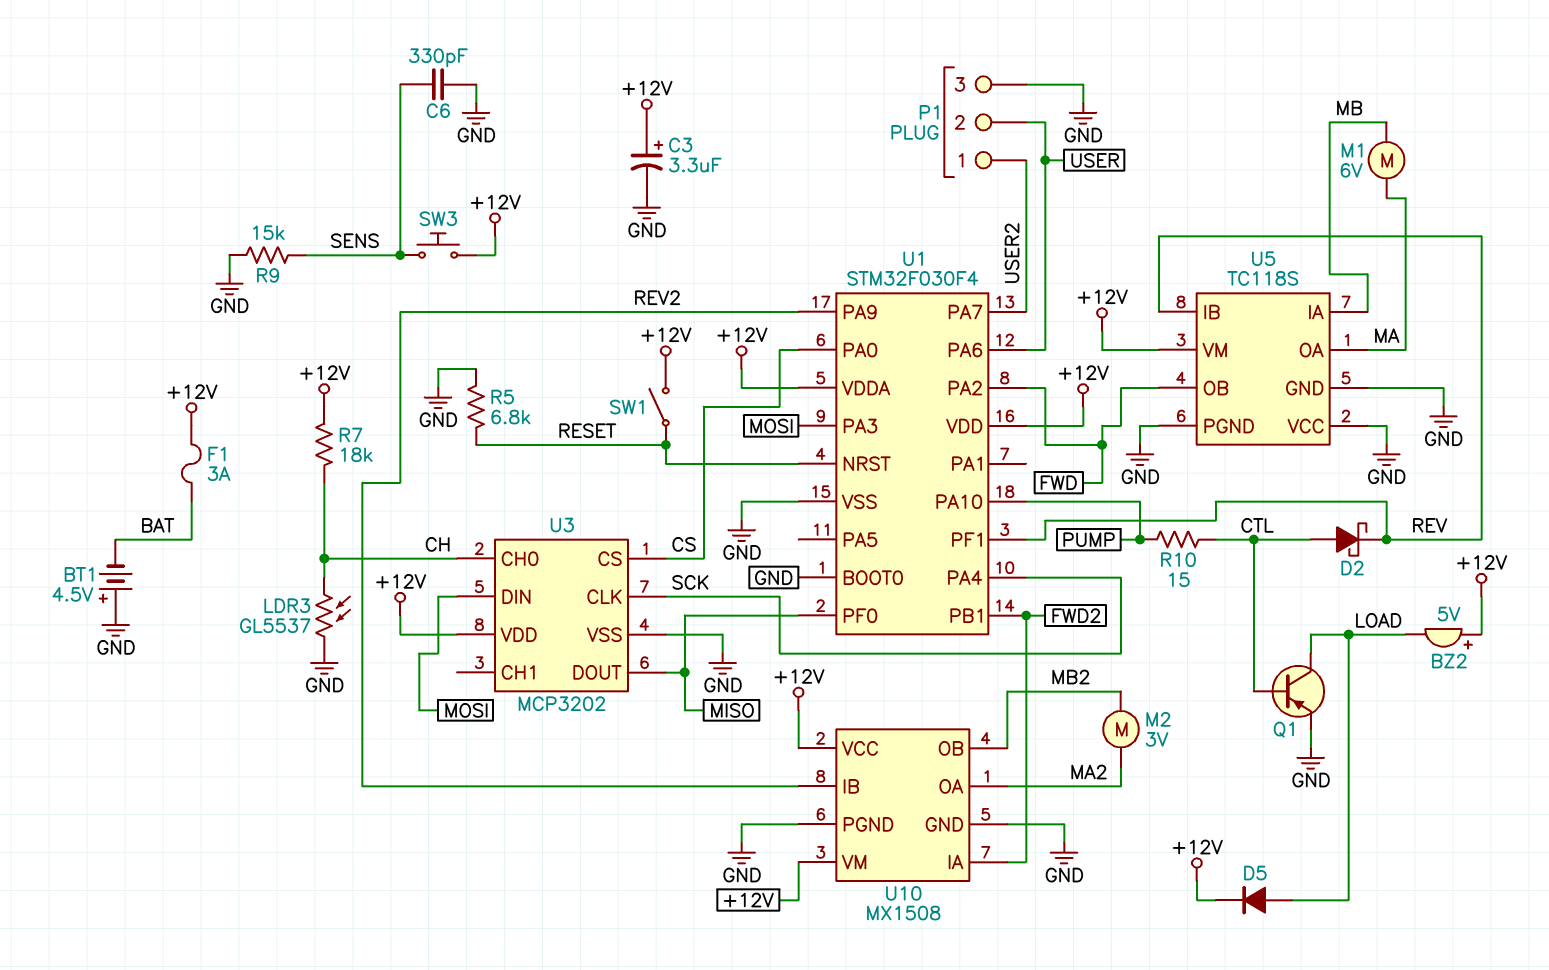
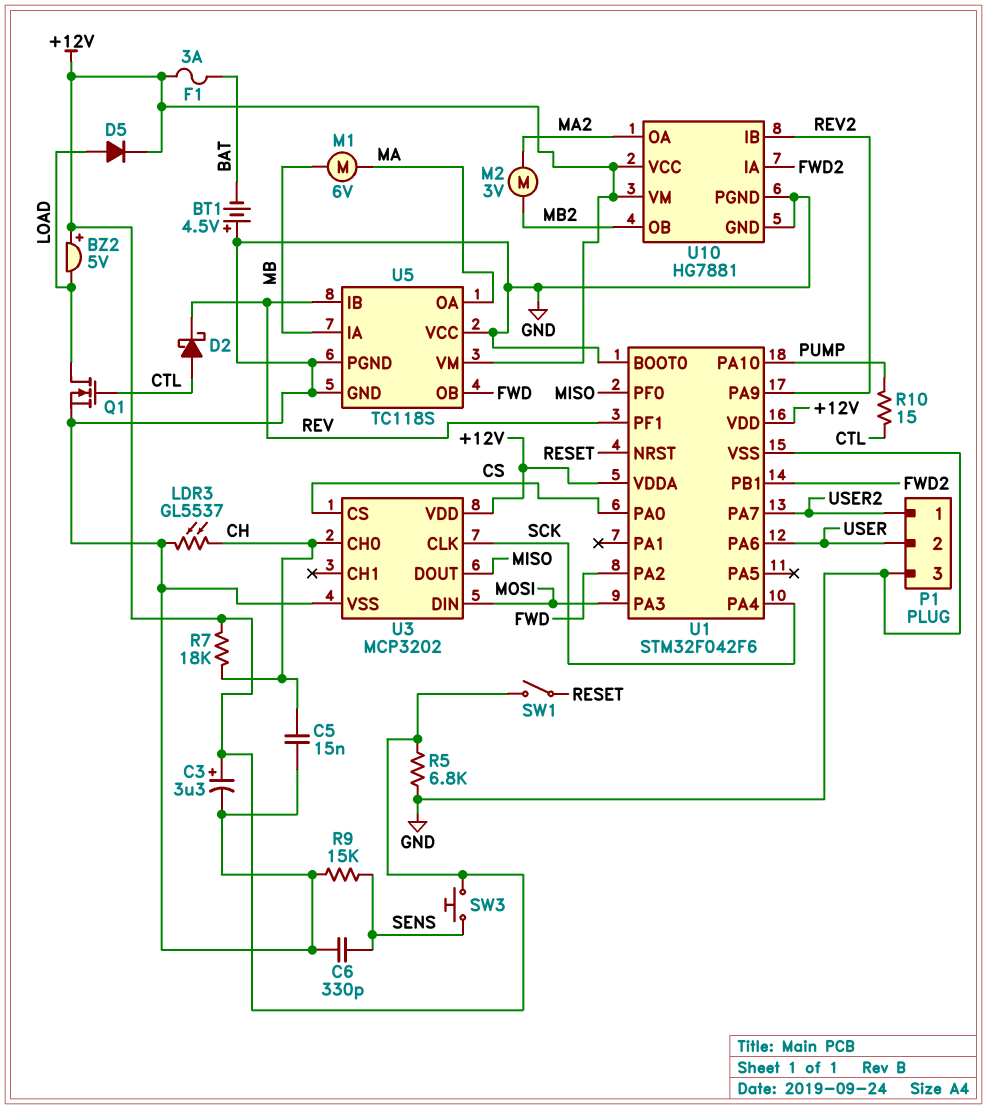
C5: none -> 15nF (CH, GND)
Q1: PNP (B CTL, C LOAD, E GND) -> NMOS (G CTL, D LOAD, S GND)
R5: 6.8k (GND, RESET) -> 6.8k (+12V, GND)
U1: STM32F030F4 -> STM32F042F6
U10: MX1508 -> HG7881

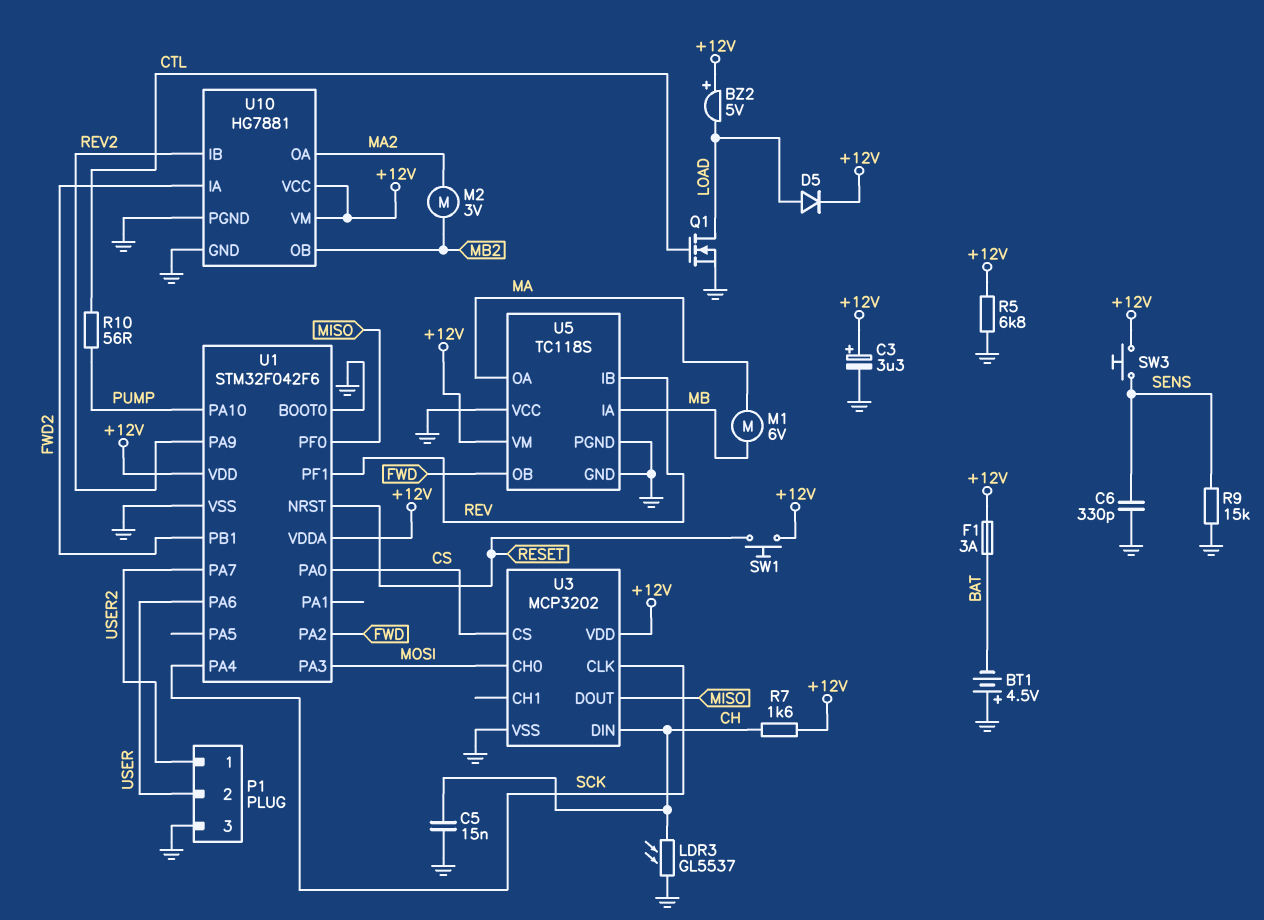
D2: schottky (A CTL, K REV) -> none
R7: 18k (+12V, CH) -> 1.6k (+12V, CH)
R10: 15 (CTL, PUMP) -> 56 (CTL, PUMP)
SW1: switch (+12V, RESET) -> button (+12V, RESET)
U3 pin CH0: CH -> MOSI
U3 pin DIN: MOSI -> CH

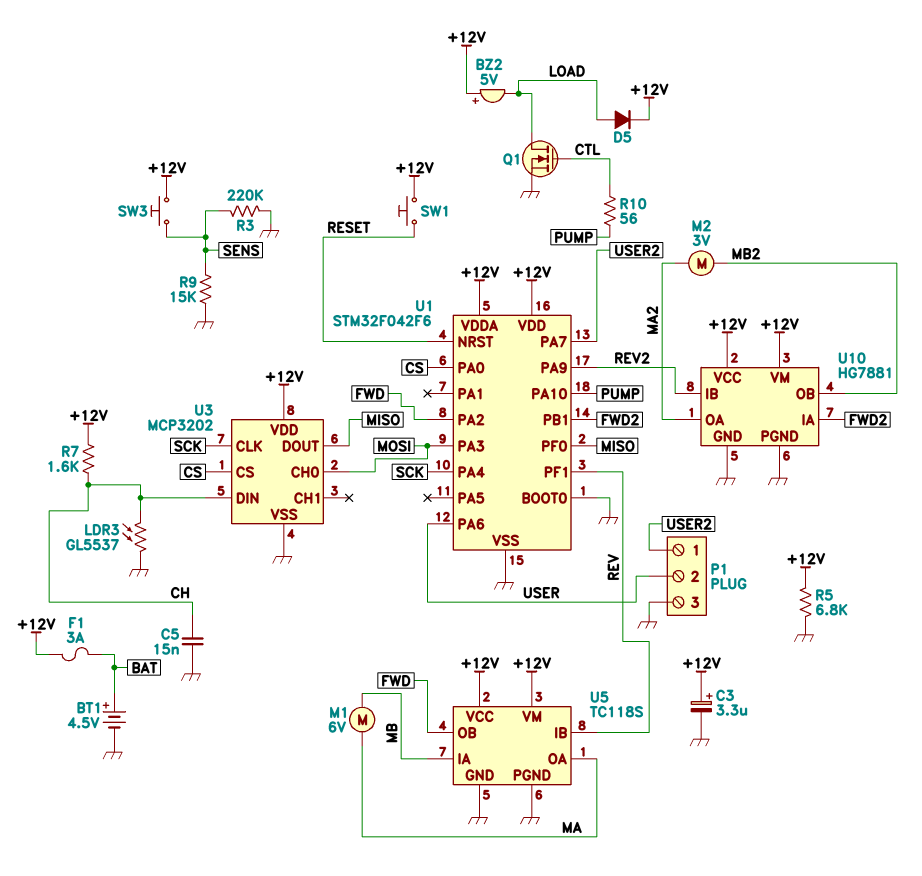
BT1: 4.5V (plus GND, minus BAT) -> 4.5V (plus BAT, minus GND)
C6: 330pF (GND, SENS) -> none
R3: none -> 220k (GND, SENS)
U5 pin VCC: GND -> +12V

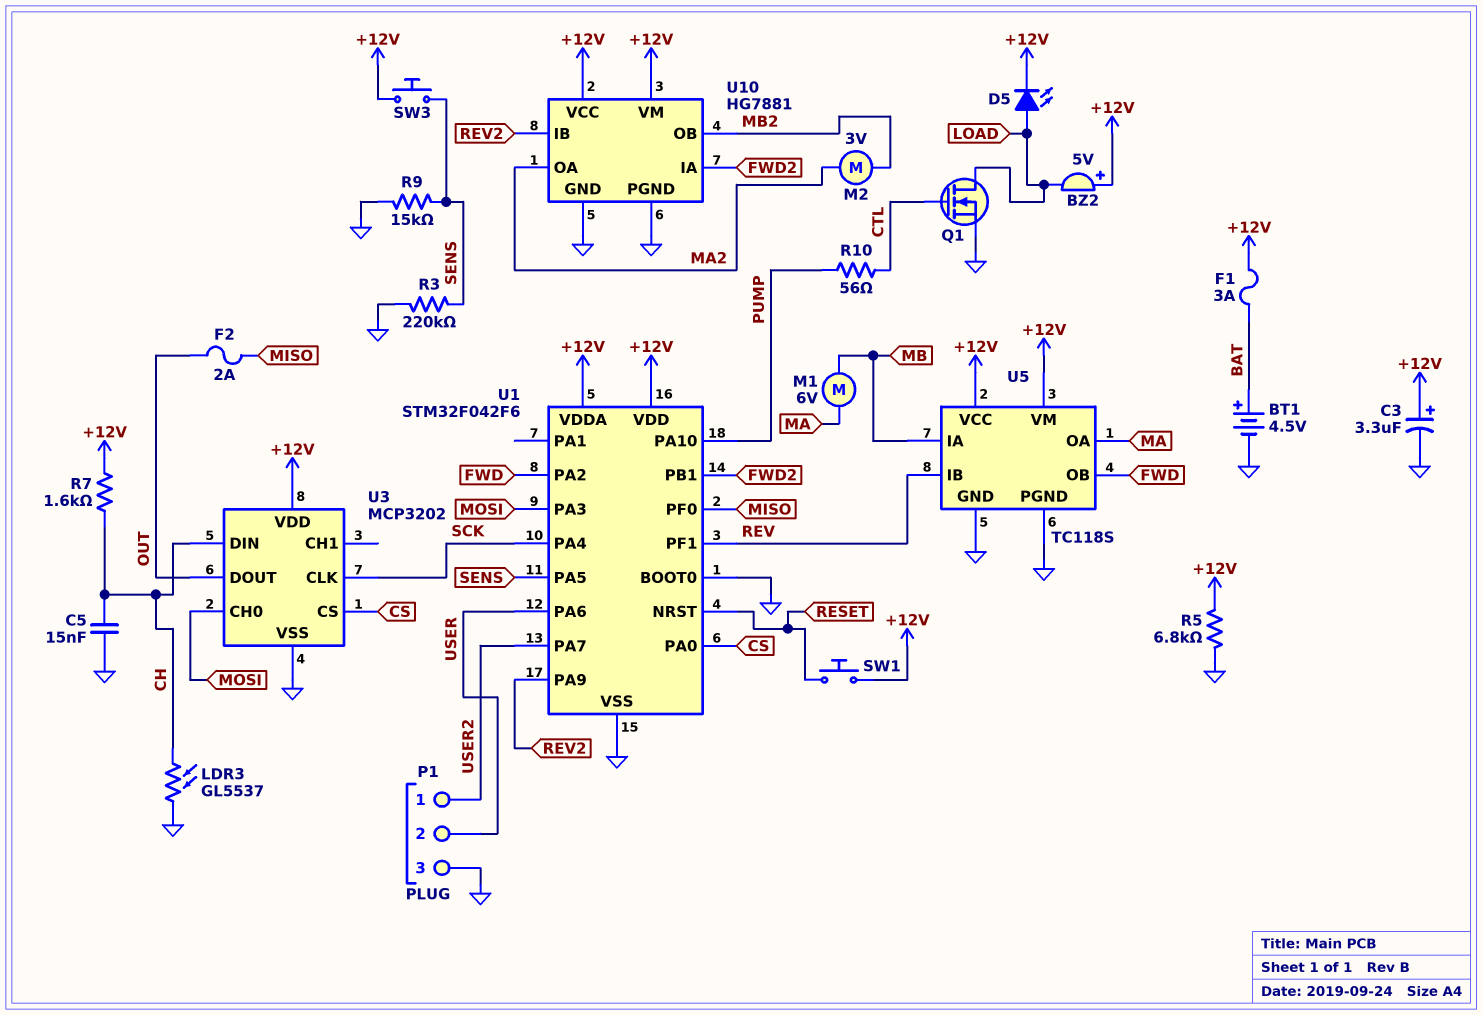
D5: diode (A LOAD, K +12V) -> LED (A LOAD, K +12V)
F2: none -> 2A (MISO, OUT)
U1 pin PA5: none -> SENS
U3 pin DOUT: MISO -> OUT

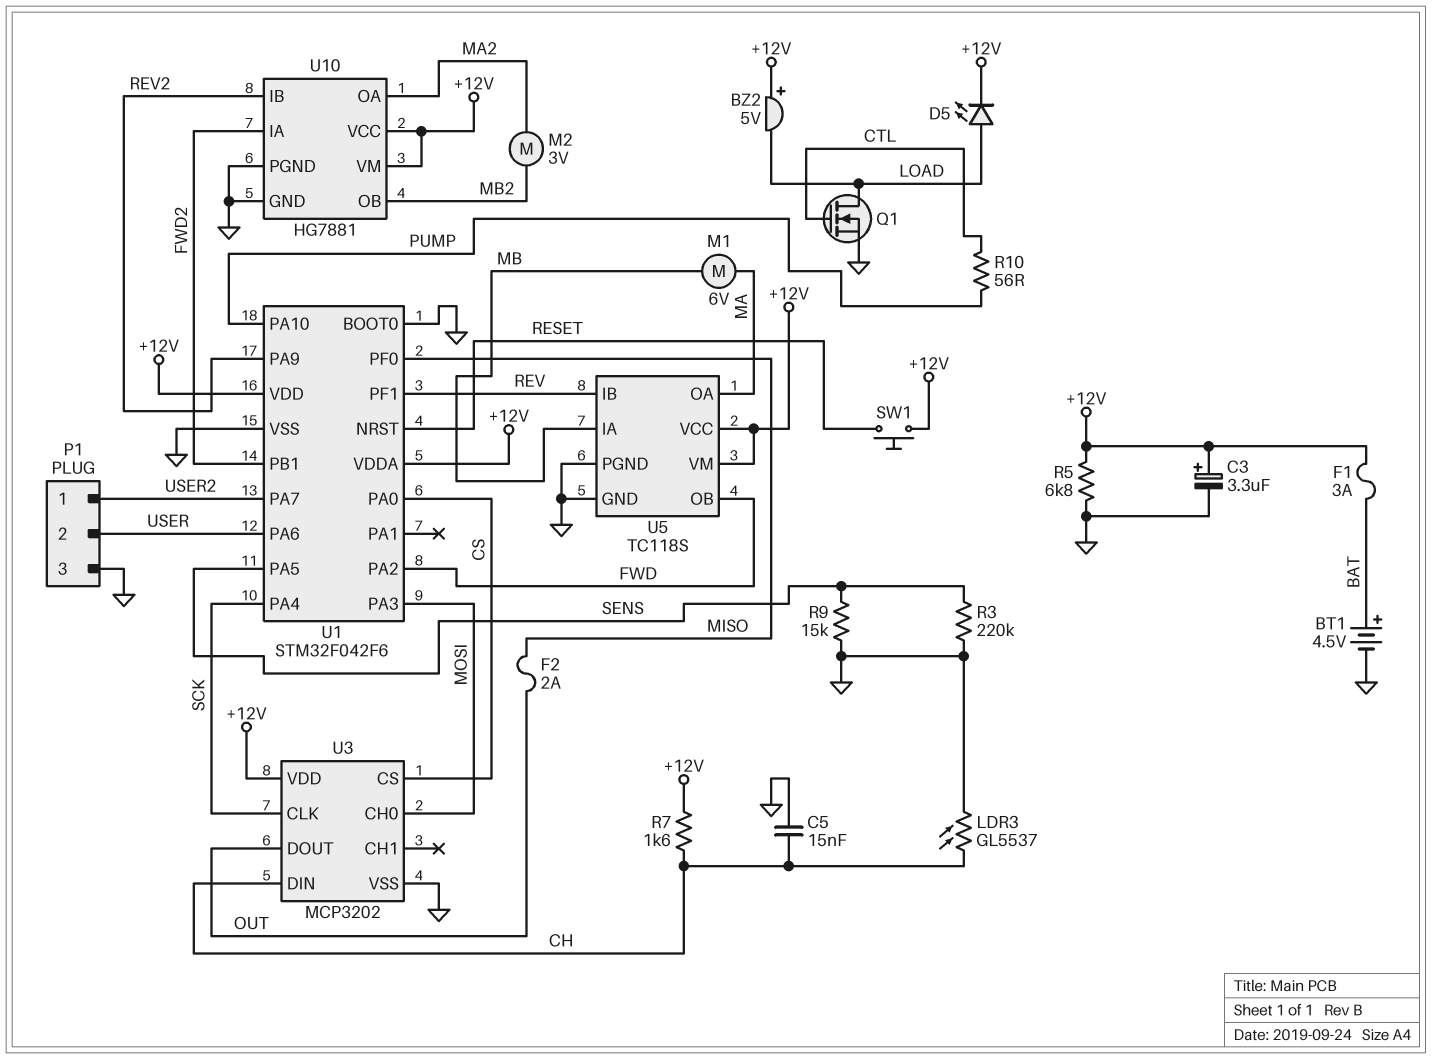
SW3: button (+12V, SENS) -> none

